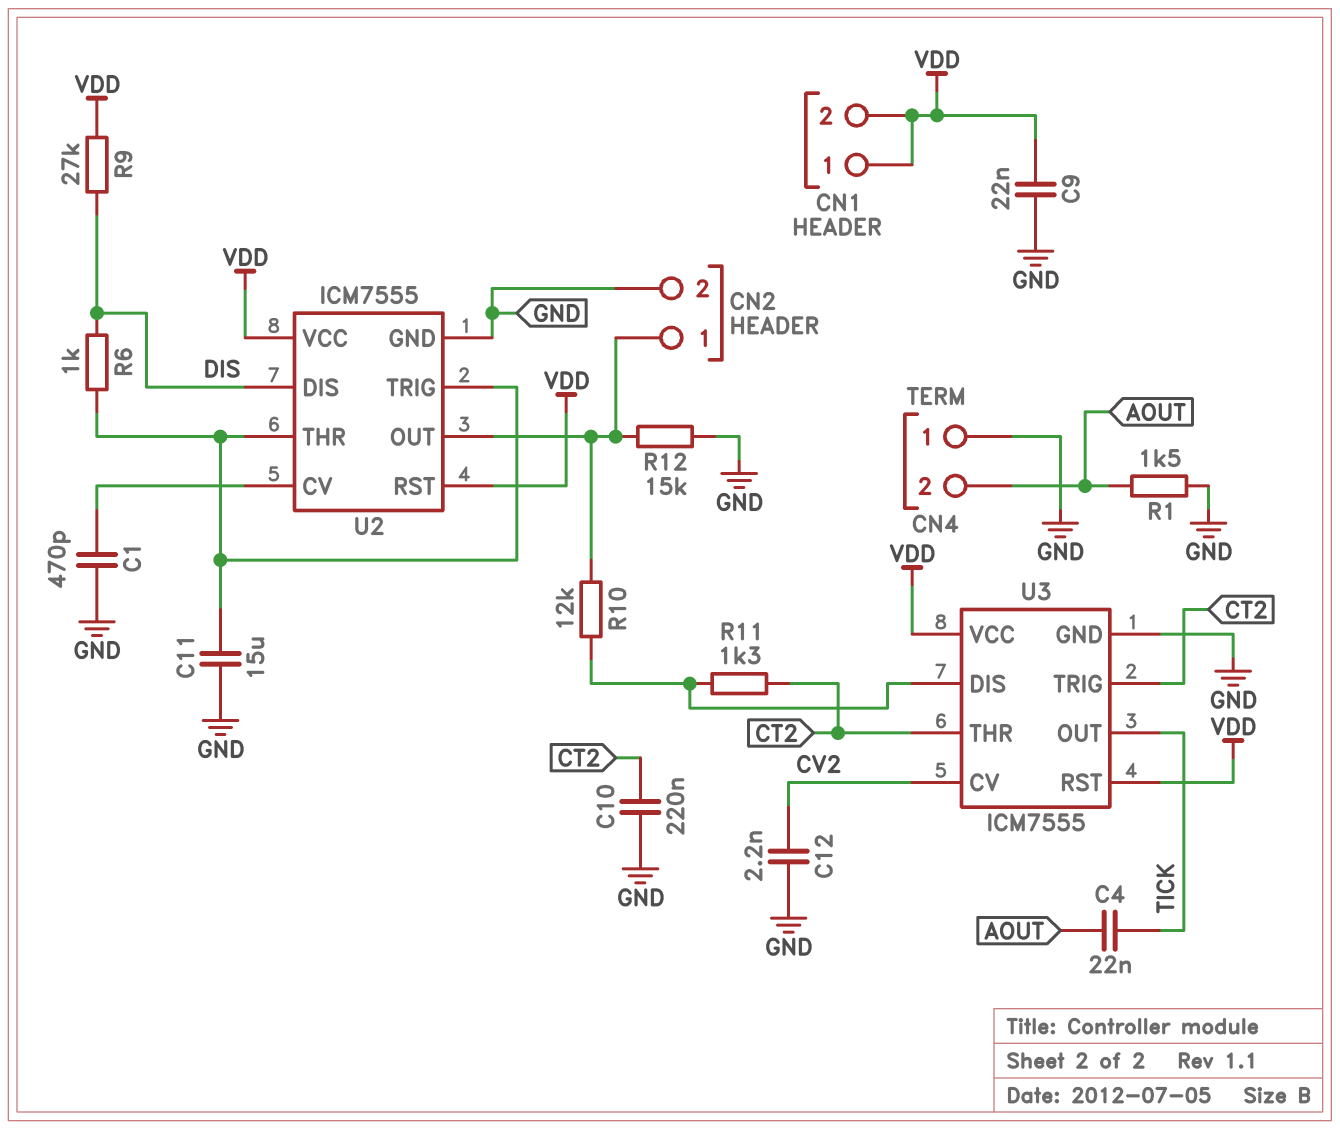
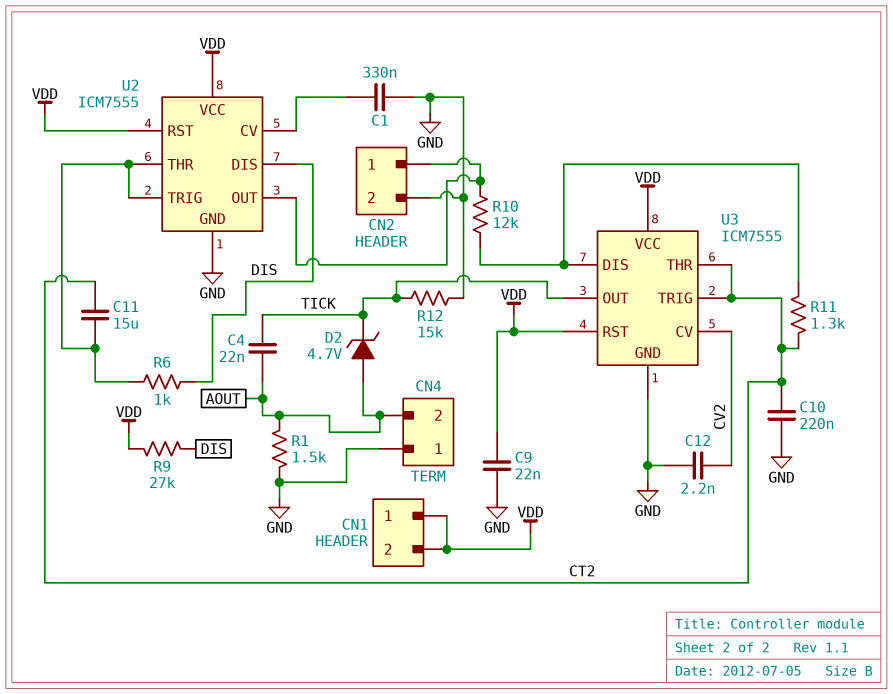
C1: 470pF (GND, U2/CV) -> 330nF (GND, U2/CV)
C11: 15uF (GND, U2/THR) -> 15uF (CT2, U2/THR)
D2: none -> zener 4.7V (A AOUT, K TICK)
R12: 15k (CN2/1, GND) -> 15k (GND, TICK)

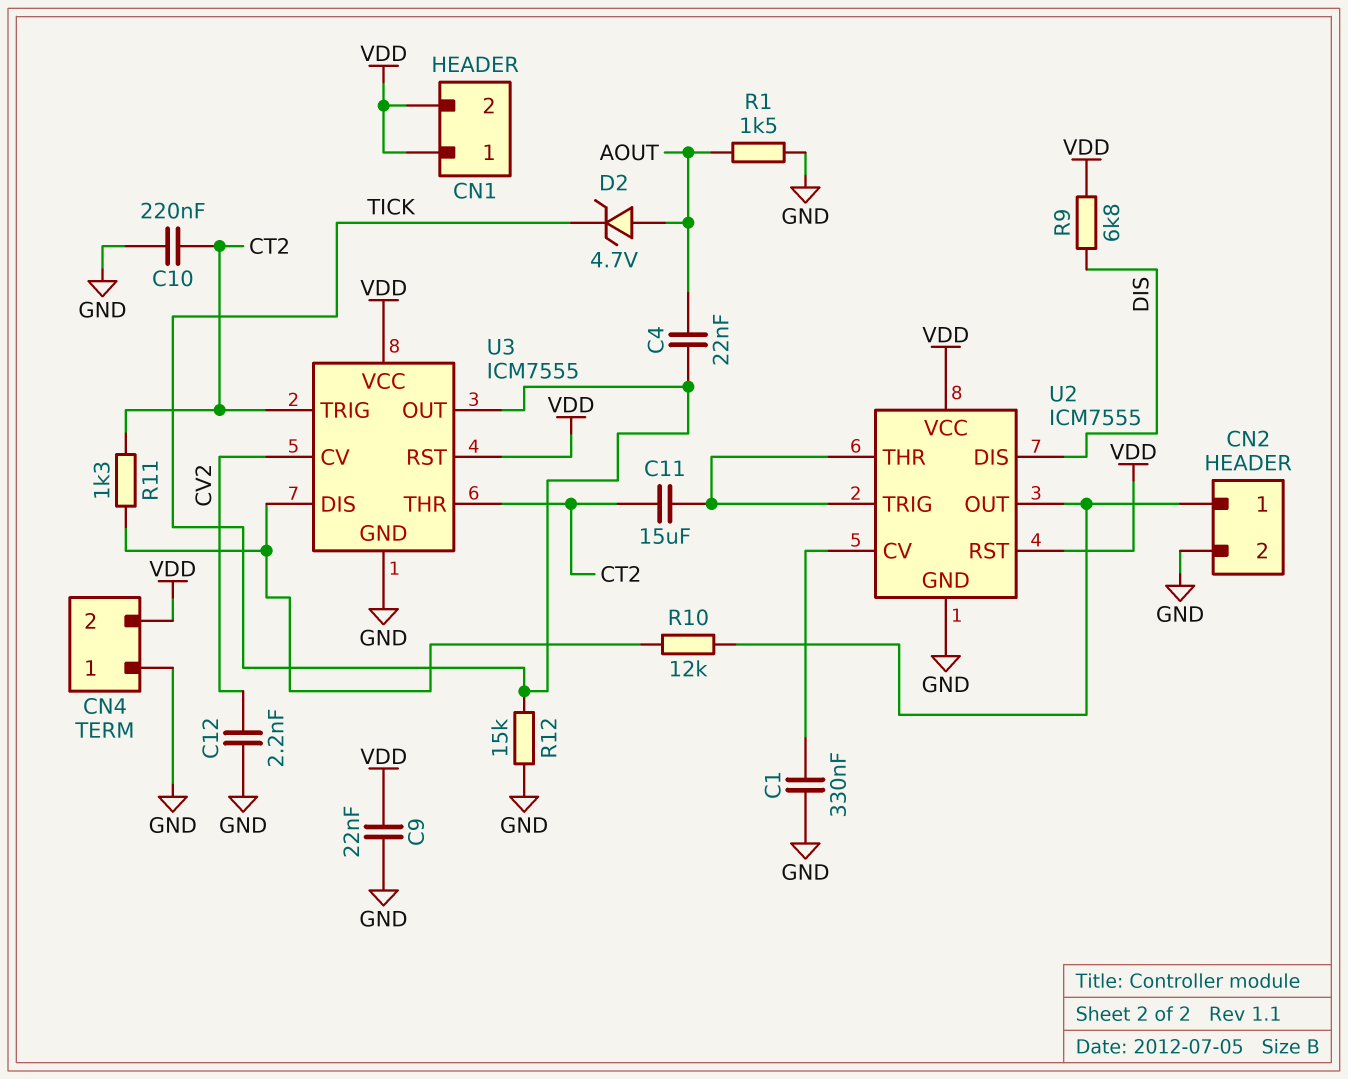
CN4 pin 2: AOUT -> VDD
R6: 1k (DIS, U2/THR) -> none
R9: 27k (DIS, VDD) -> 6.8k (DIS, VDD)

